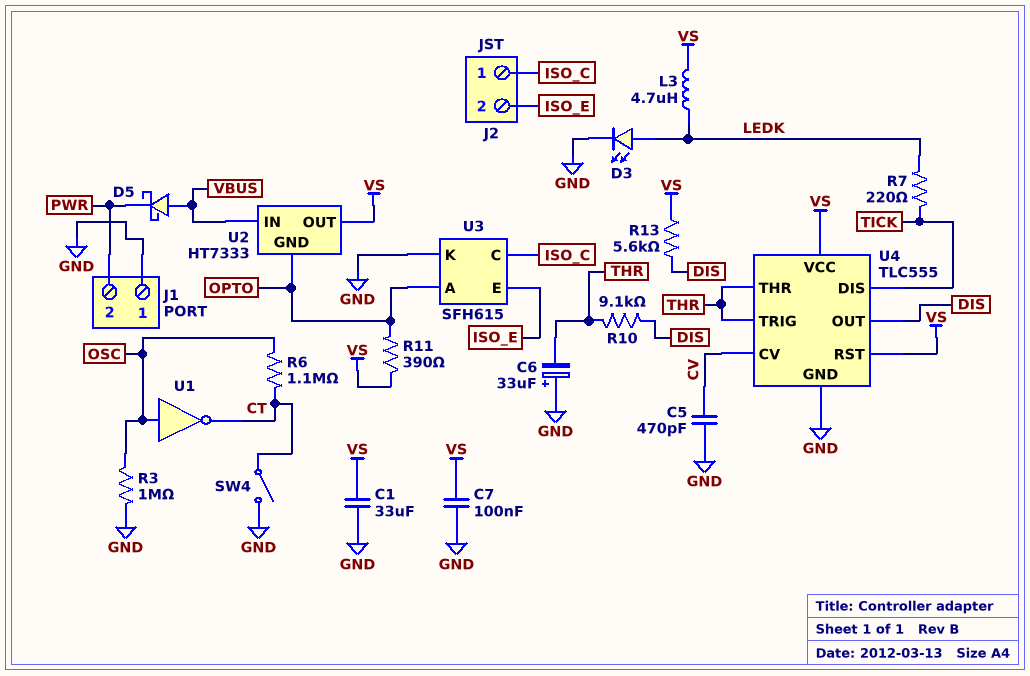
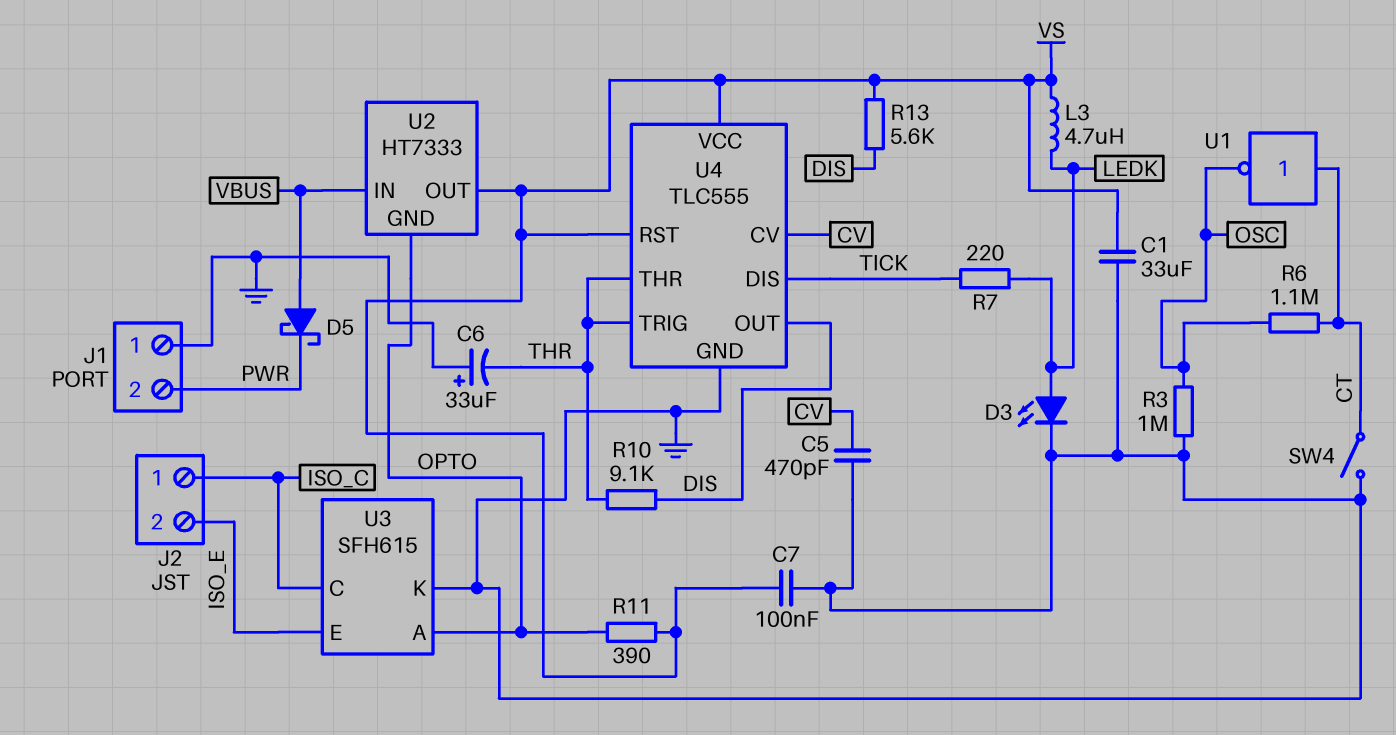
U1: NOT (in OSC, out CT) -> NOT (in CT, out OSC)

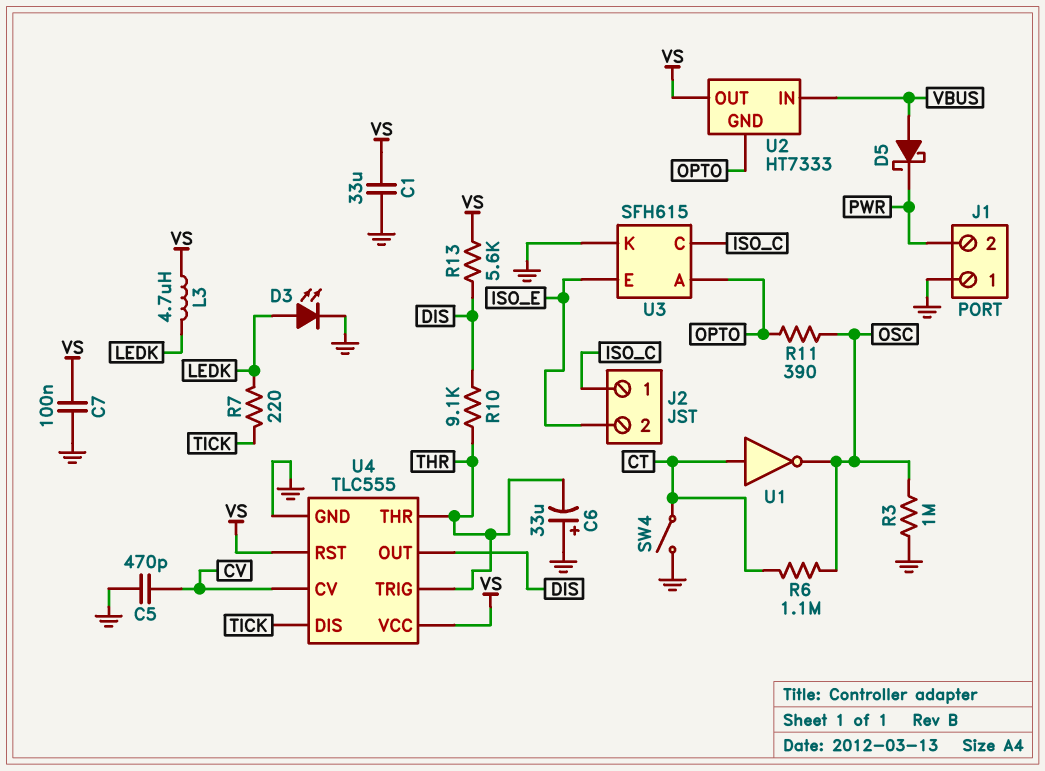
R11: 390 (OPTO, VS) -> 390 (OPTO, OSC)

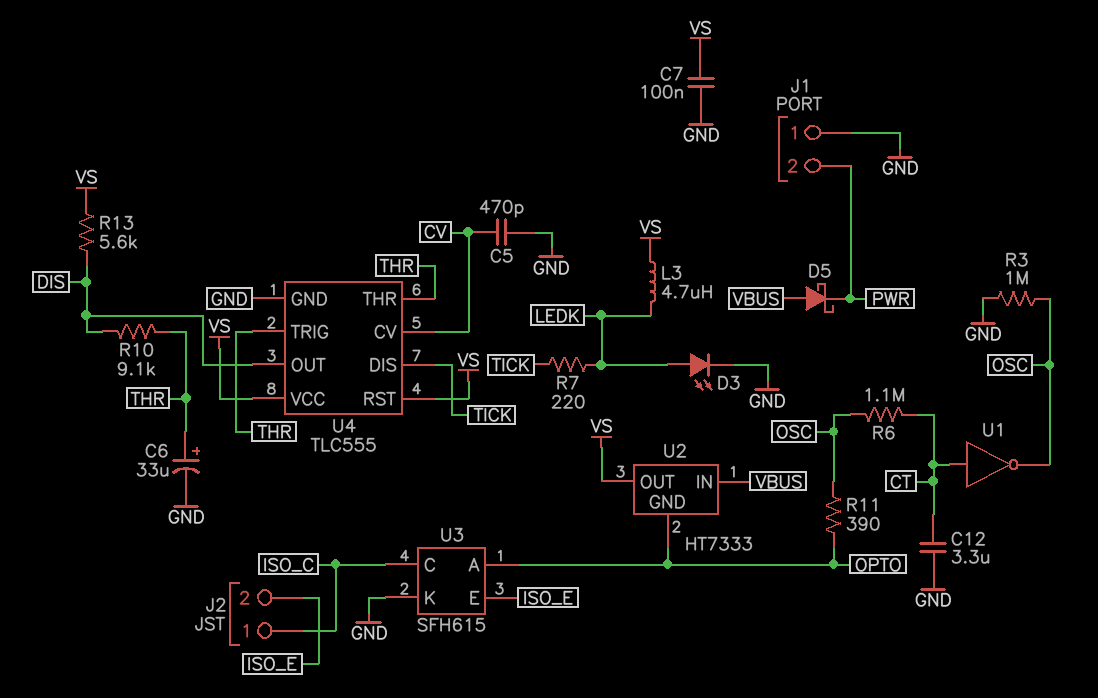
C1: 33uF (GND, VS) -> none
C6: 33uF (plus GND, minus THR) -> 33uF (plus THR, minus GND)
C12: none -> 3.3uF (CT, GND)
SW4: switch (CT, GND) -> none

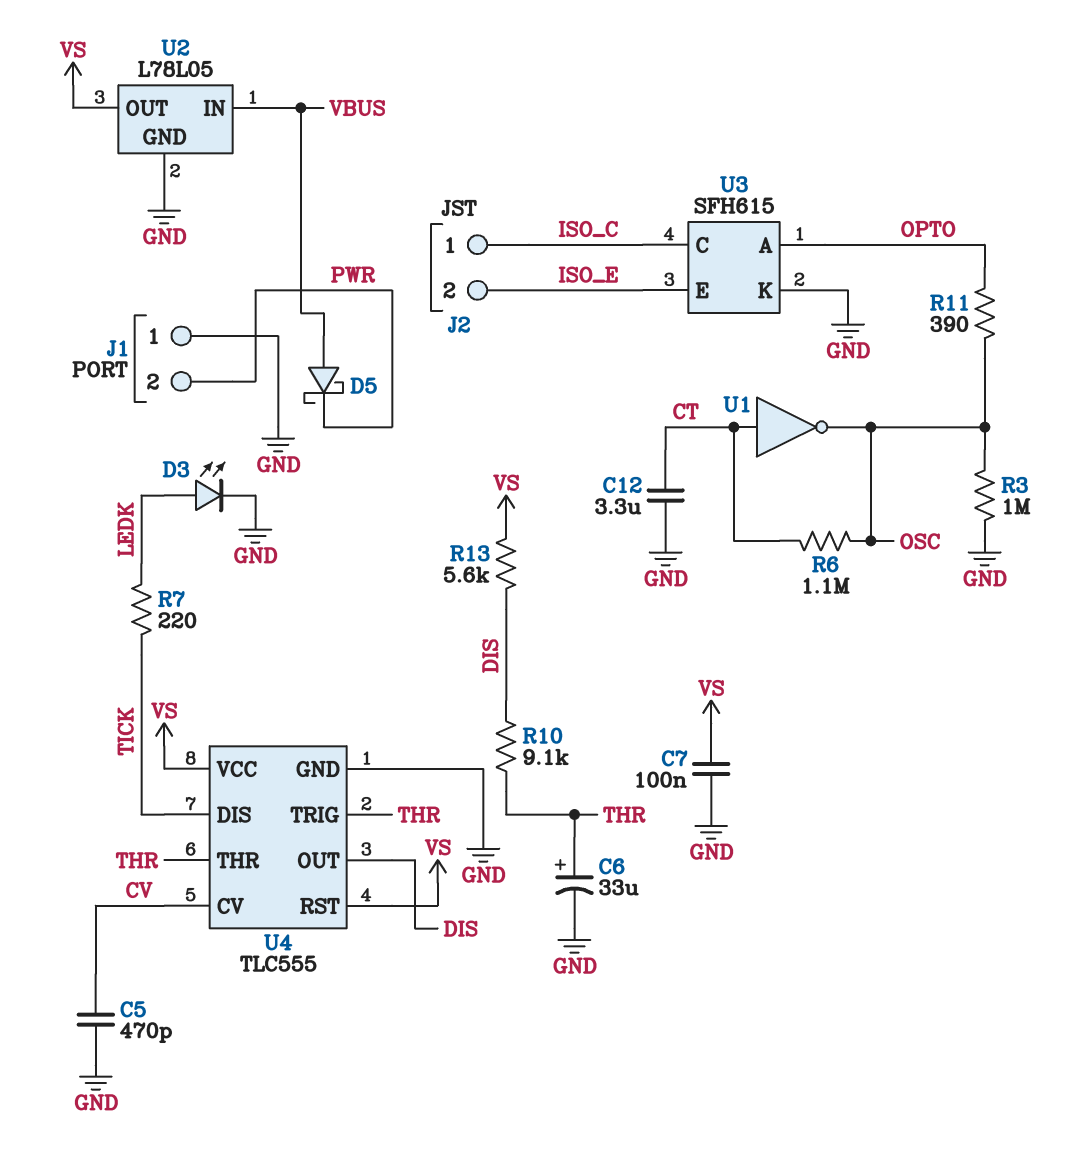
L3: 4.7uH (LEDK, VS) -> none
U2: HT7333 -> L78L05
U2 pin GND: OPTO -> GND

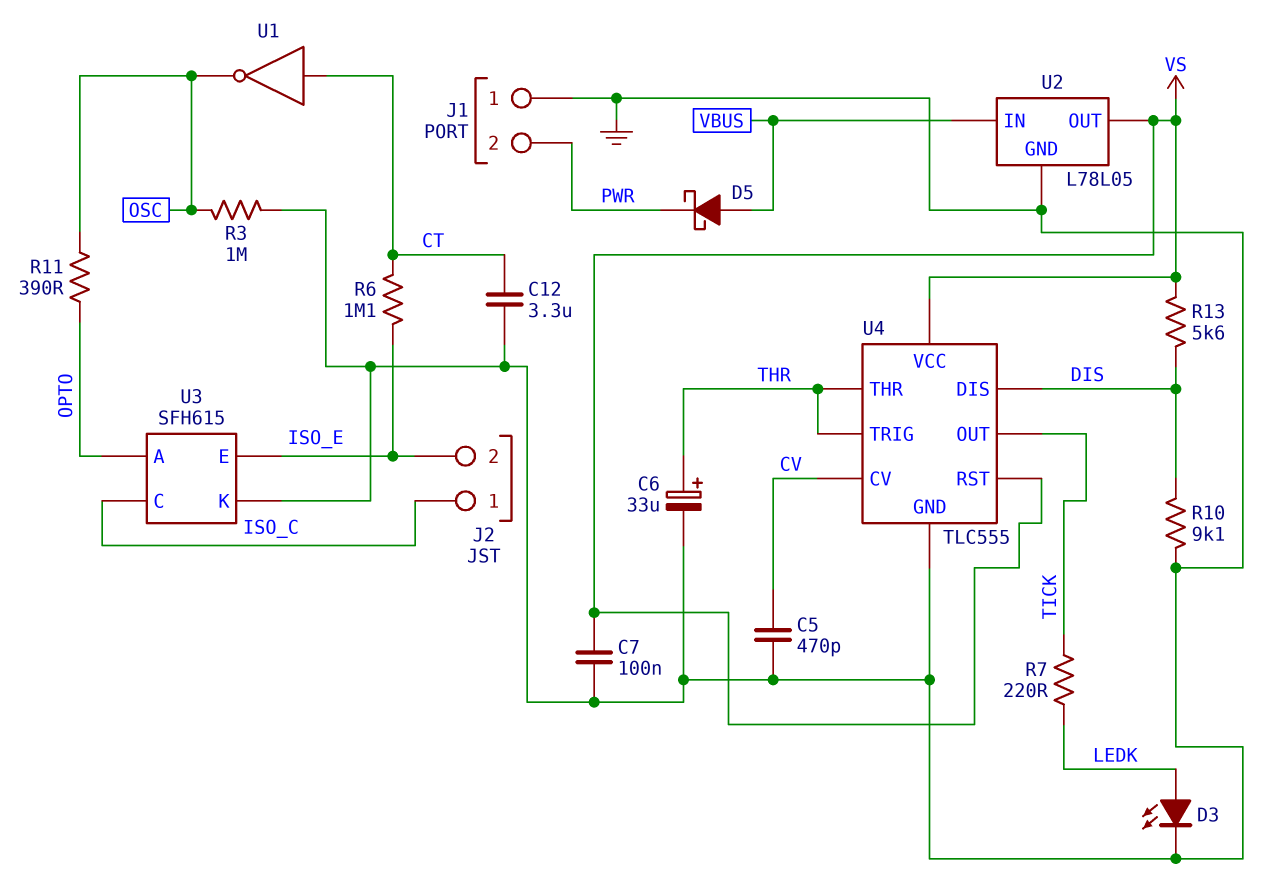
R6: 1.1M (CT, OSC) -> 1.1M (CT, ISO_E)
R10: 9.1k (DIS, THR) -> 9.1k (DIS, GND)
U4 pin DIS: TICK -> DIS
U4 pin OUT: DIS -> TICK

